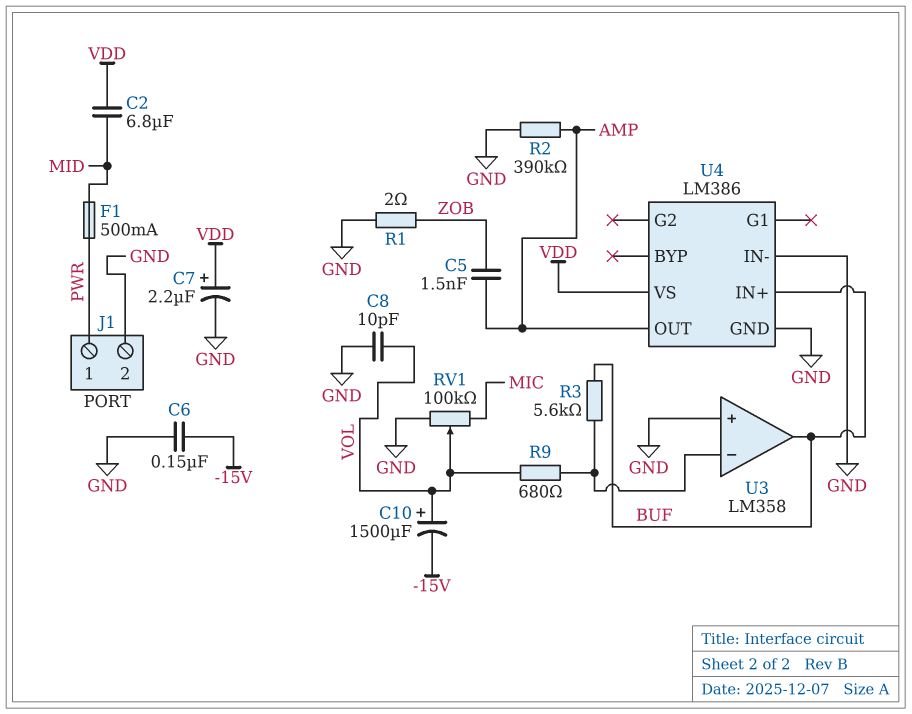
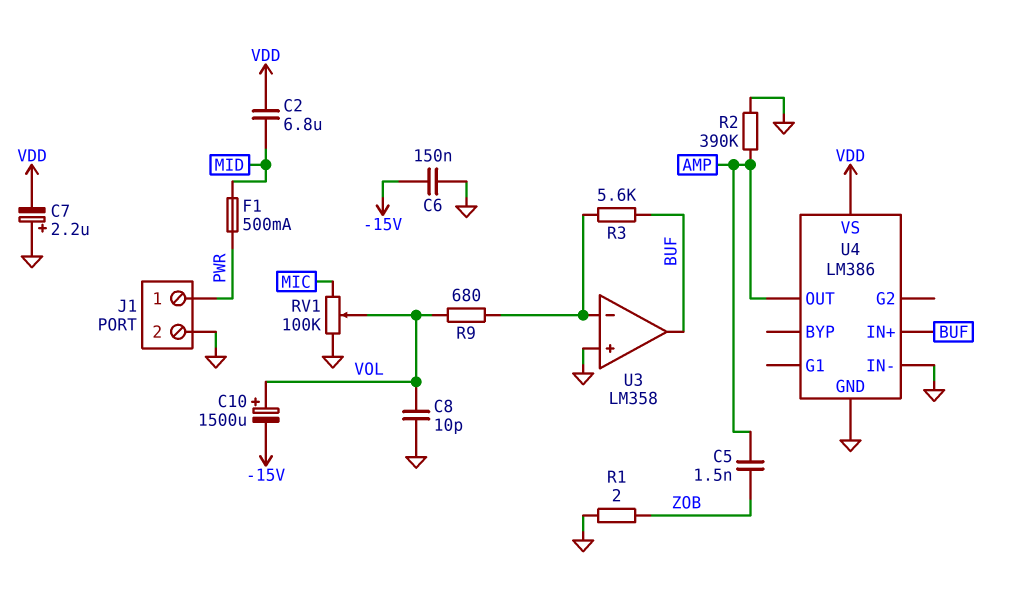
C7: 2.2uF (plus VDD, minus GND) -> 2.2uF (plus GND, minus VDD)

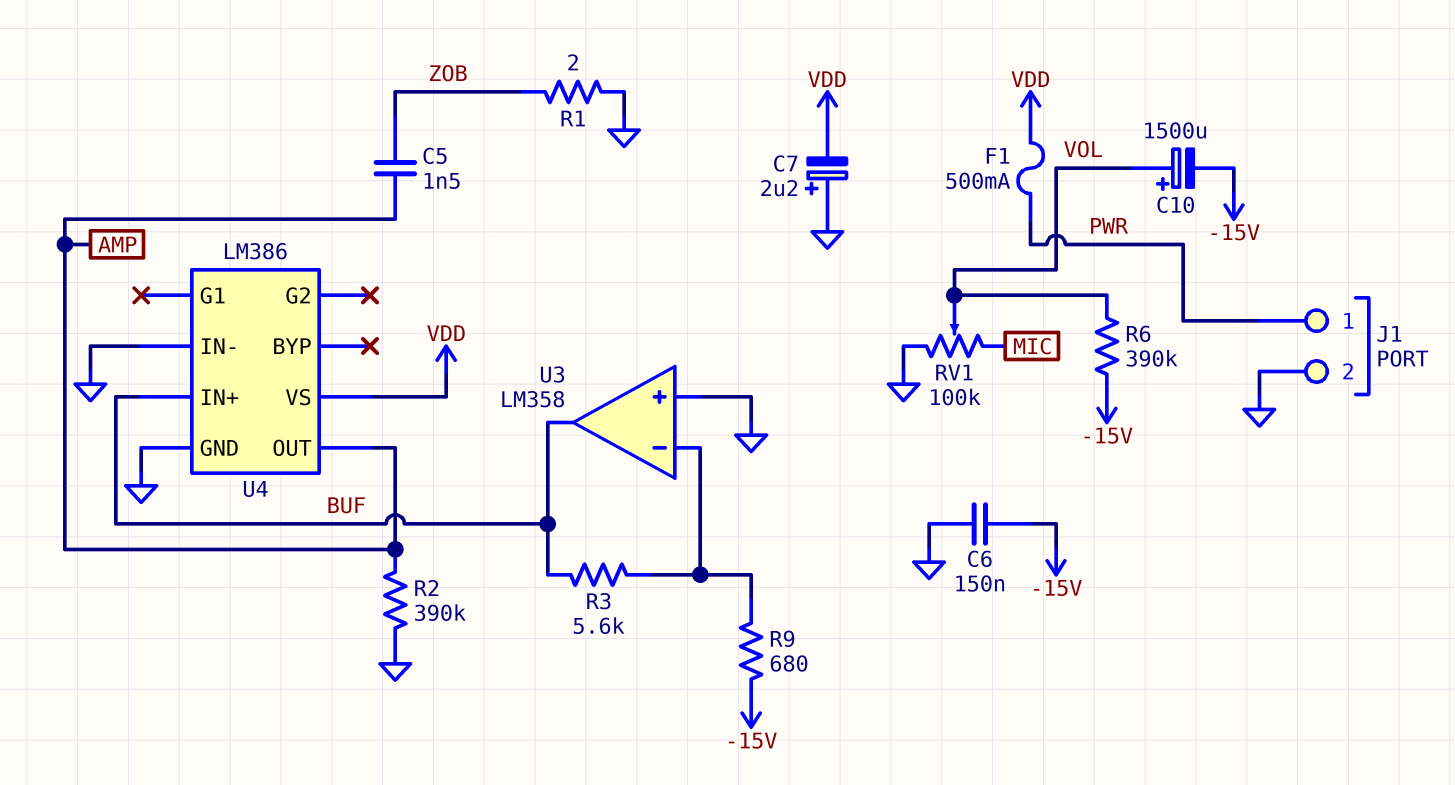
C2: 6.8uF (MID, VDD) -> none
C8: 10pF (GND, VOL) -> none
F1: 500mA (MID, PWR) -> 500mA (PWR, VDD)
R6: none -> 390k (-15V, VOL)
R9: 680 (U3/in-, VOL) -> 680 (-15V, U3/in-)

